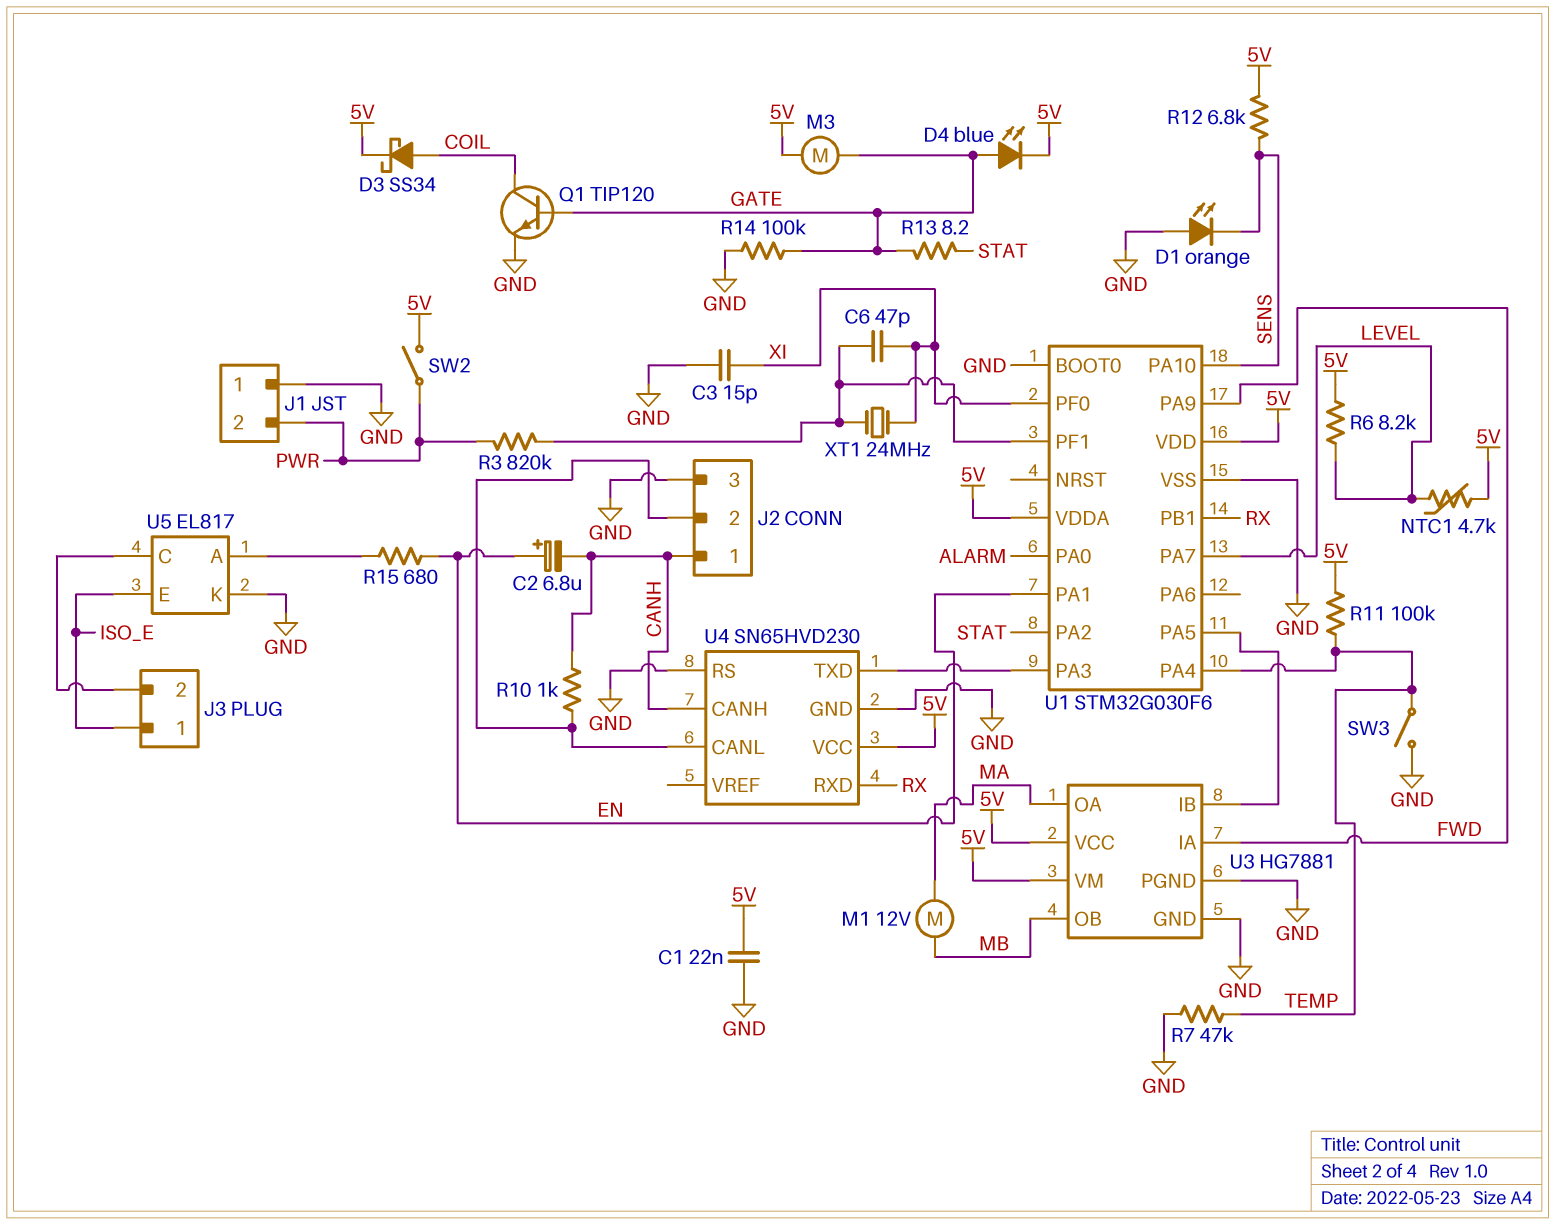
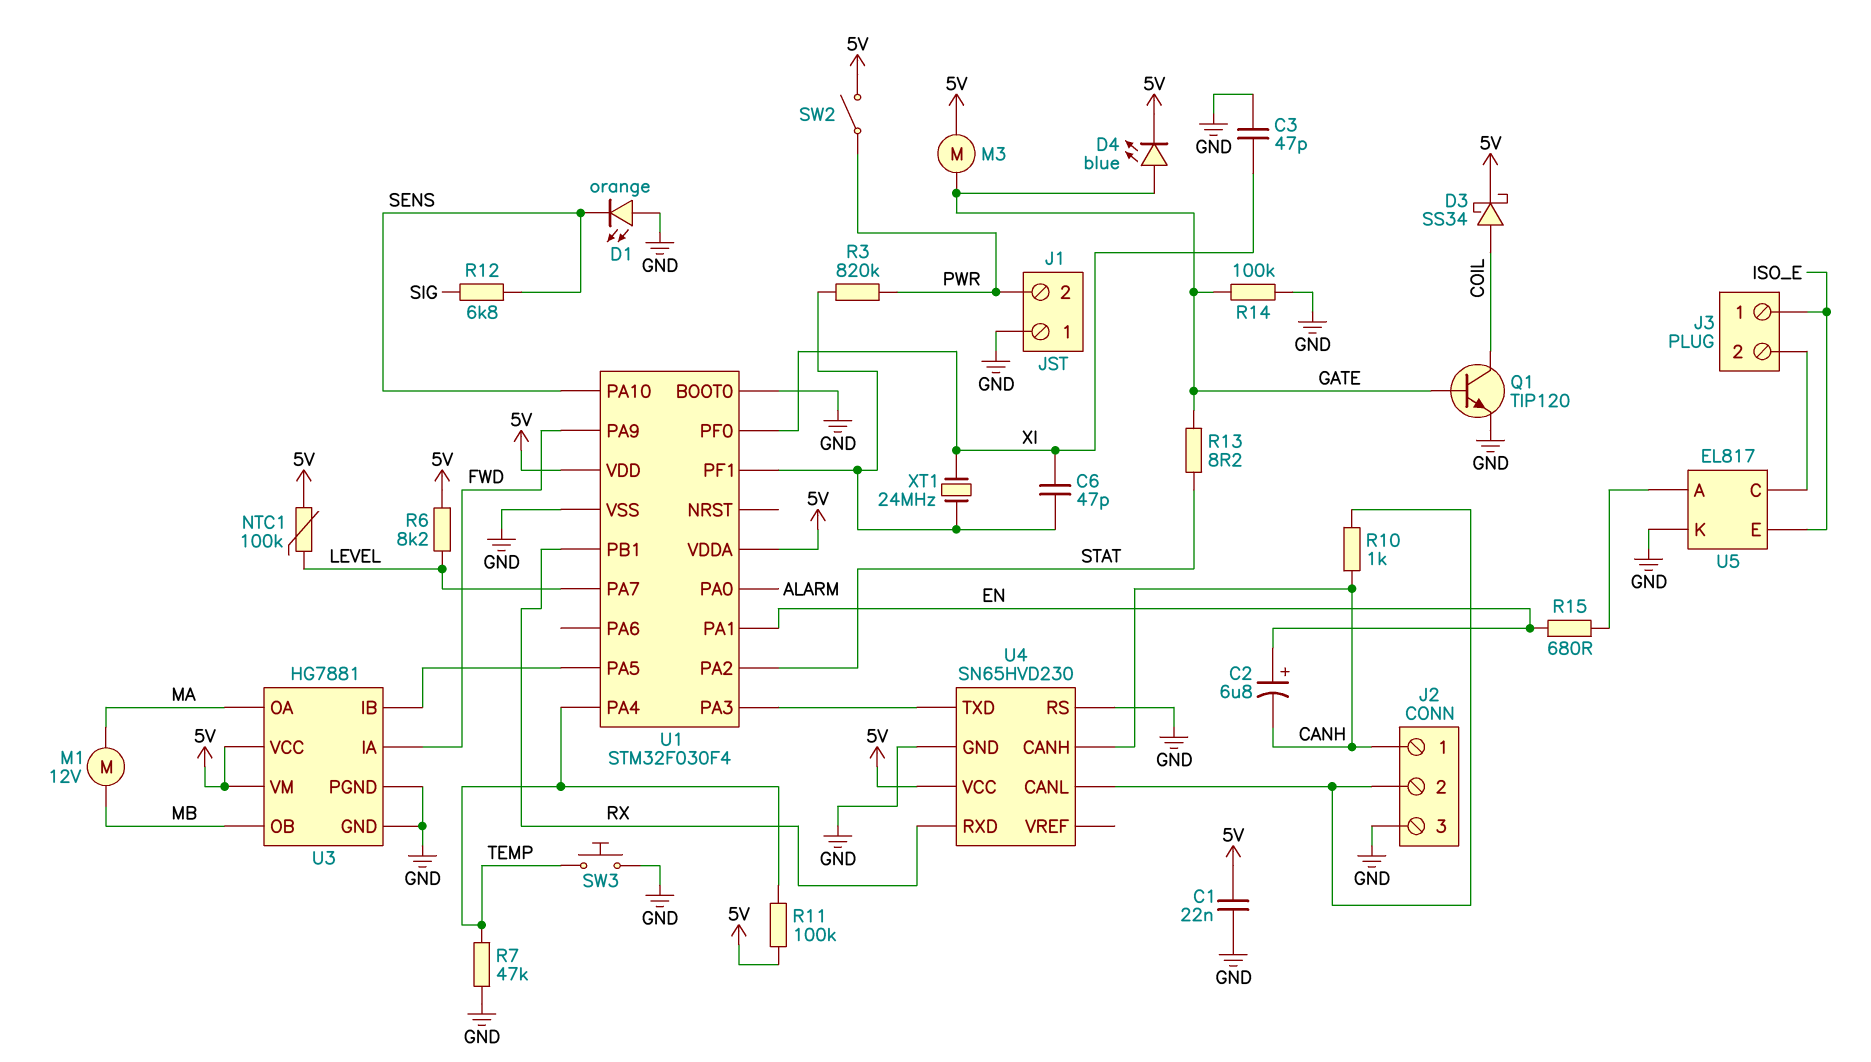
C3: 15pF (GND, XI) -> 47pF (GND, XI)
NTC1: 4.7k (5V, LEVEL) -> 100k (5V, LEVEL)
R12: 6.8k (5V, SENS) -> 6.8k (SENS, SIG)
SW3: switch (GND, TEMP) -> button (GND, TEMP)
U1: STM32G030F6 -> STM32F030F4

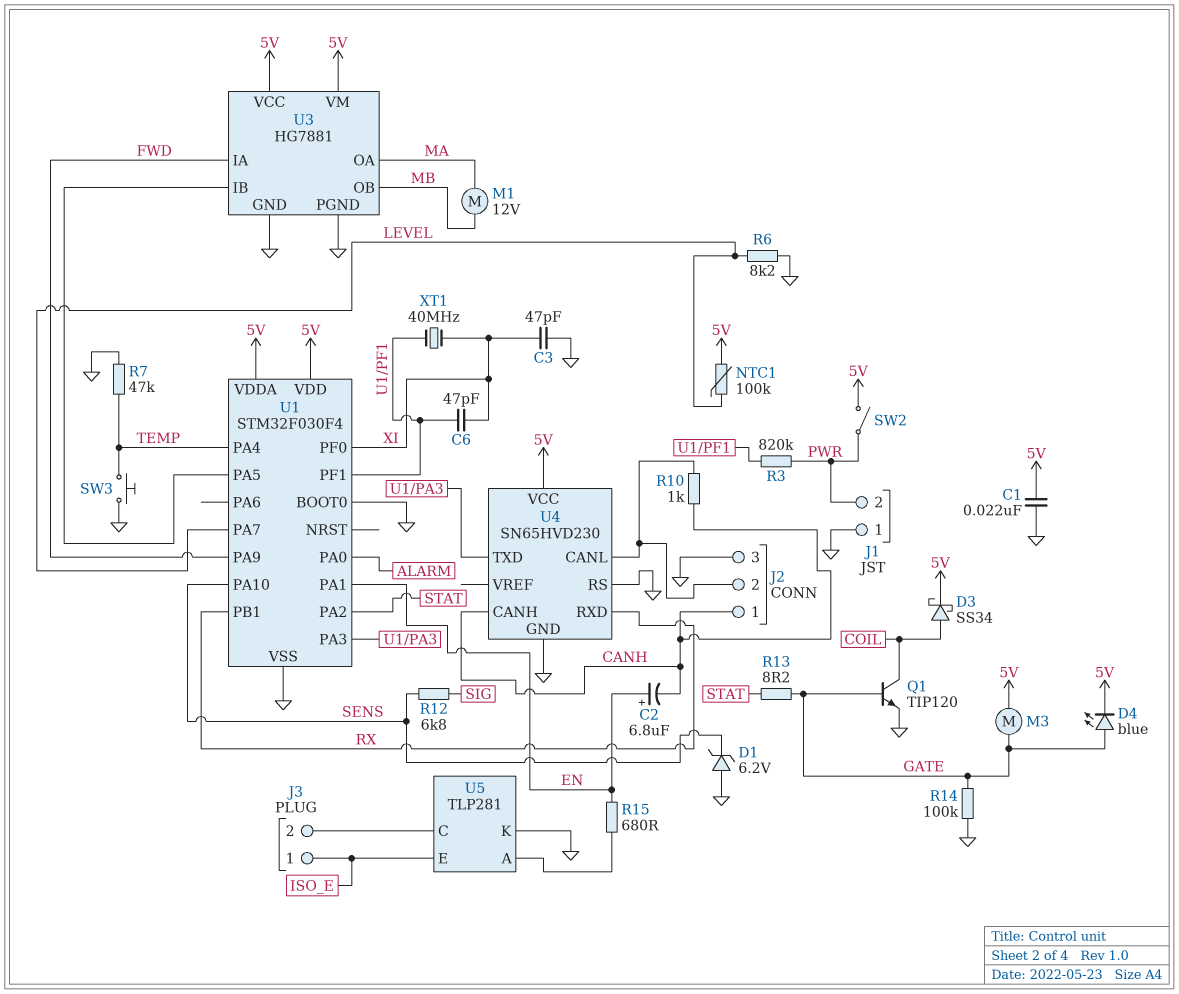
D1: LED orange (A GND, K SENS) -> zener 6.2V (A GND, K SENS)
R6: 8.2k (5V, LEVEL) -> 8.2k (GND, LEVEL)
R11: 100k (5V, TEMP) -> none
U5: EL817 -> TLP281
XT1: 24MHz (U1/PF1, XI) -> 40MHz (U1/PF1, XI)

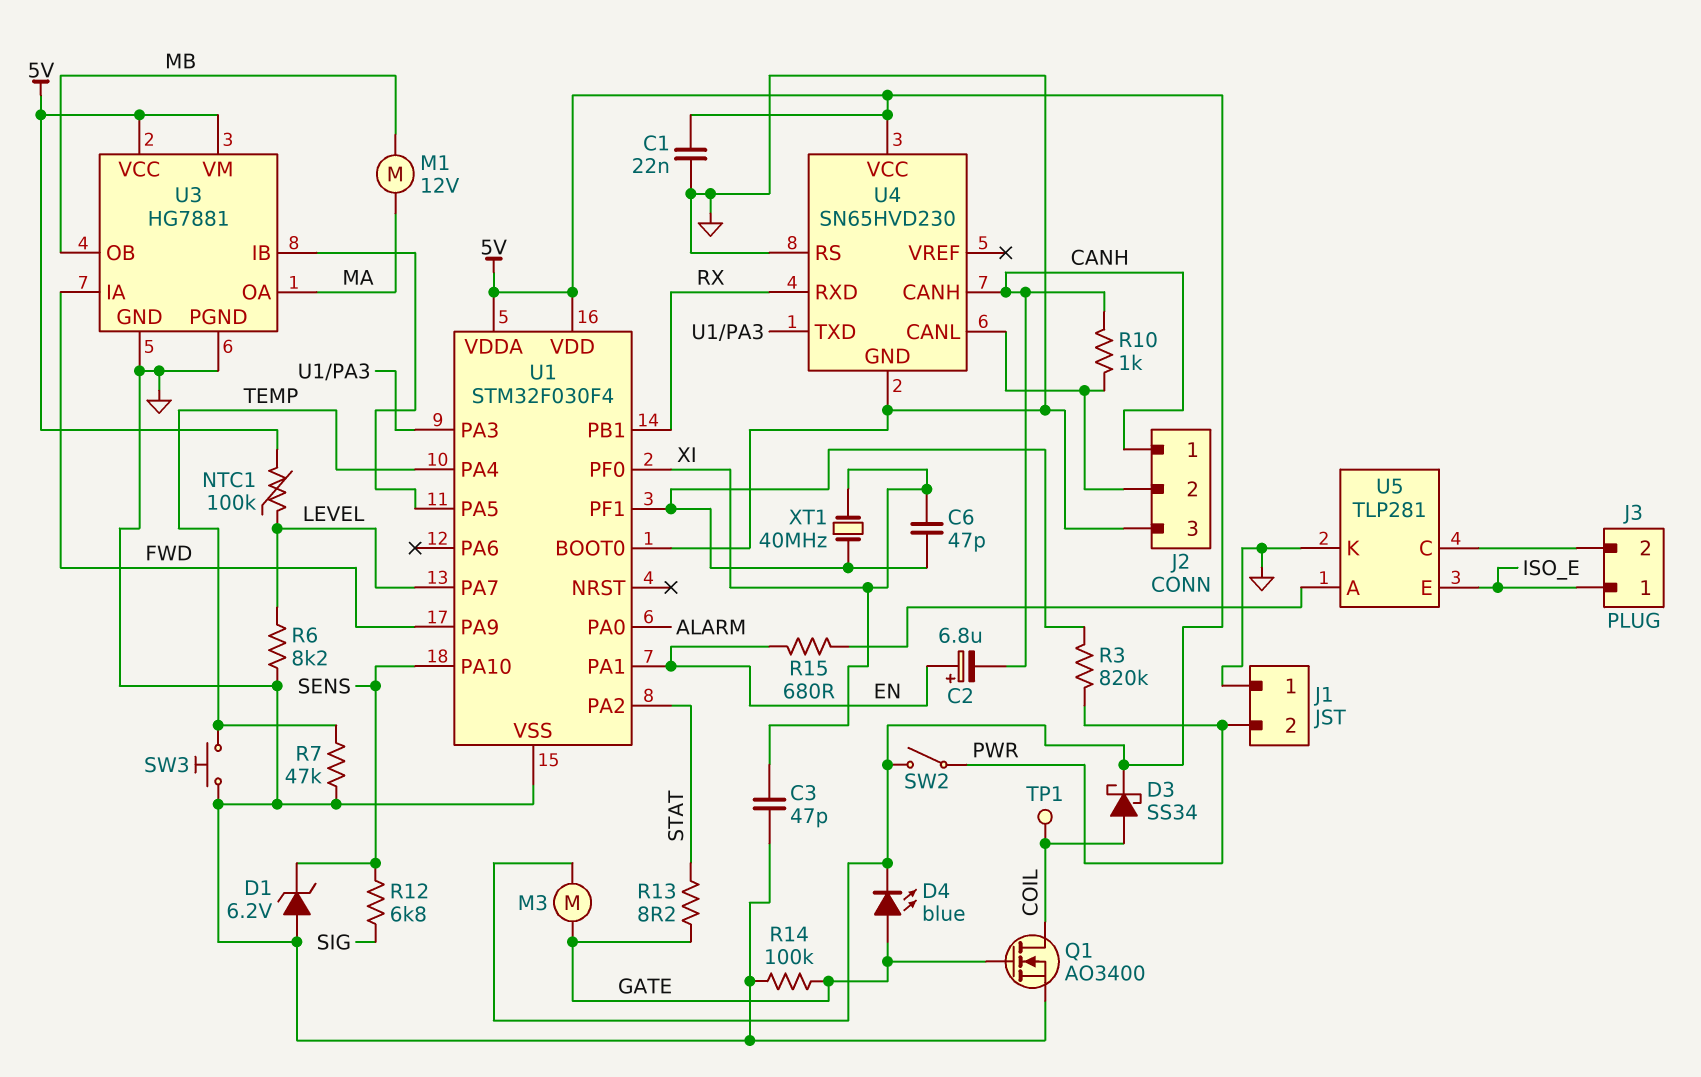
Q1: NPN TIP120 (B GATE, C COIL, E GND) -> NMOS AO3400 (G GATE, D COIL, S GND)
TP1: none -> test point (COIL)

